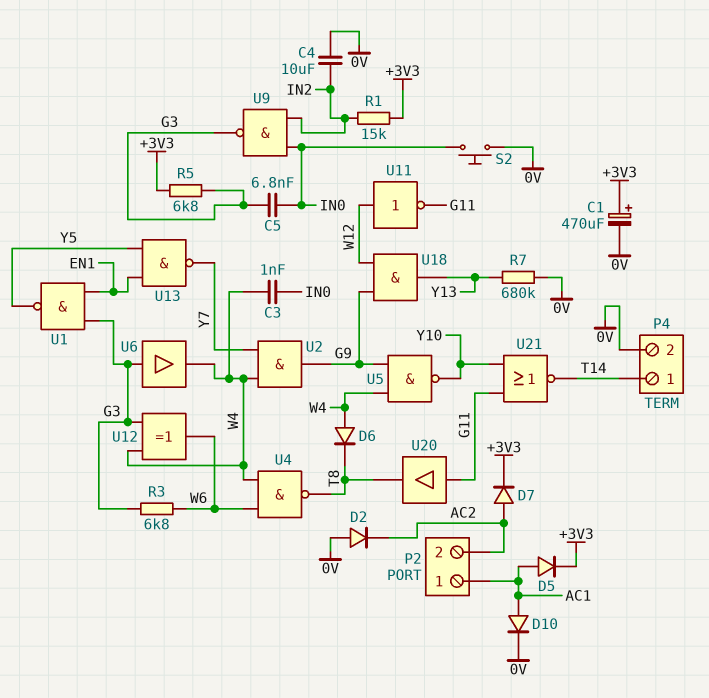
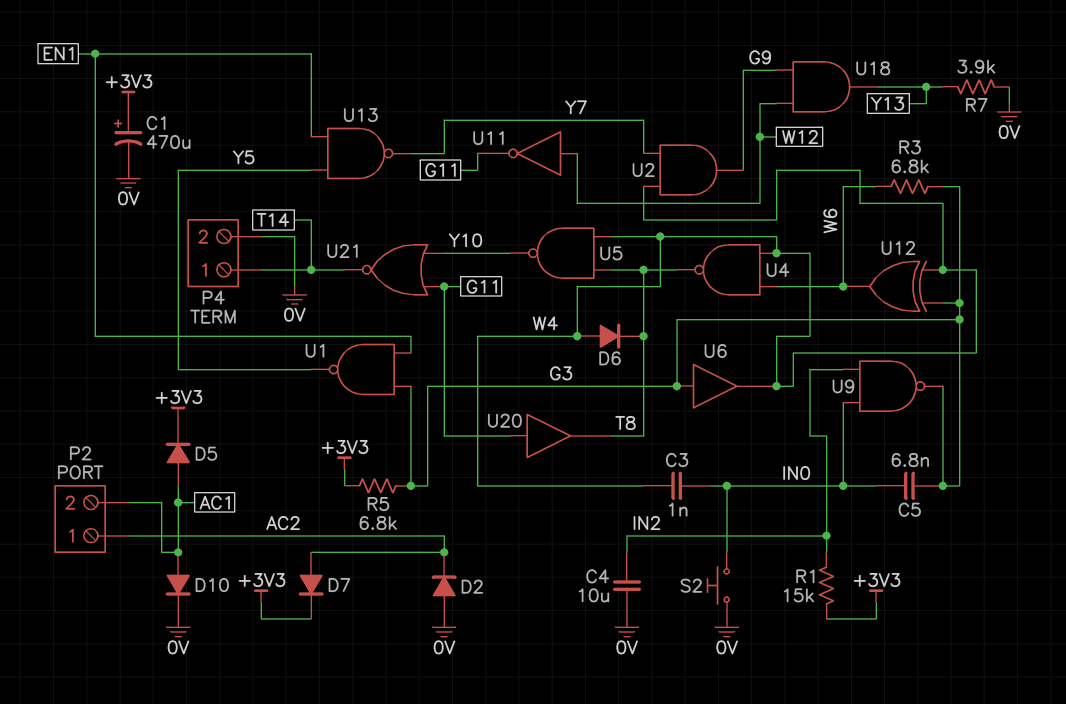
P2 pin 1: AC1 -> AC2
P2 pin 2: AC2 -> AC1
R7: 680k (0V, Y13) -> 3.9k (0V, Y13)
U5: NAND (in G9, in W4, out Y10) -> NAND (in T8, in W4, out Y10)

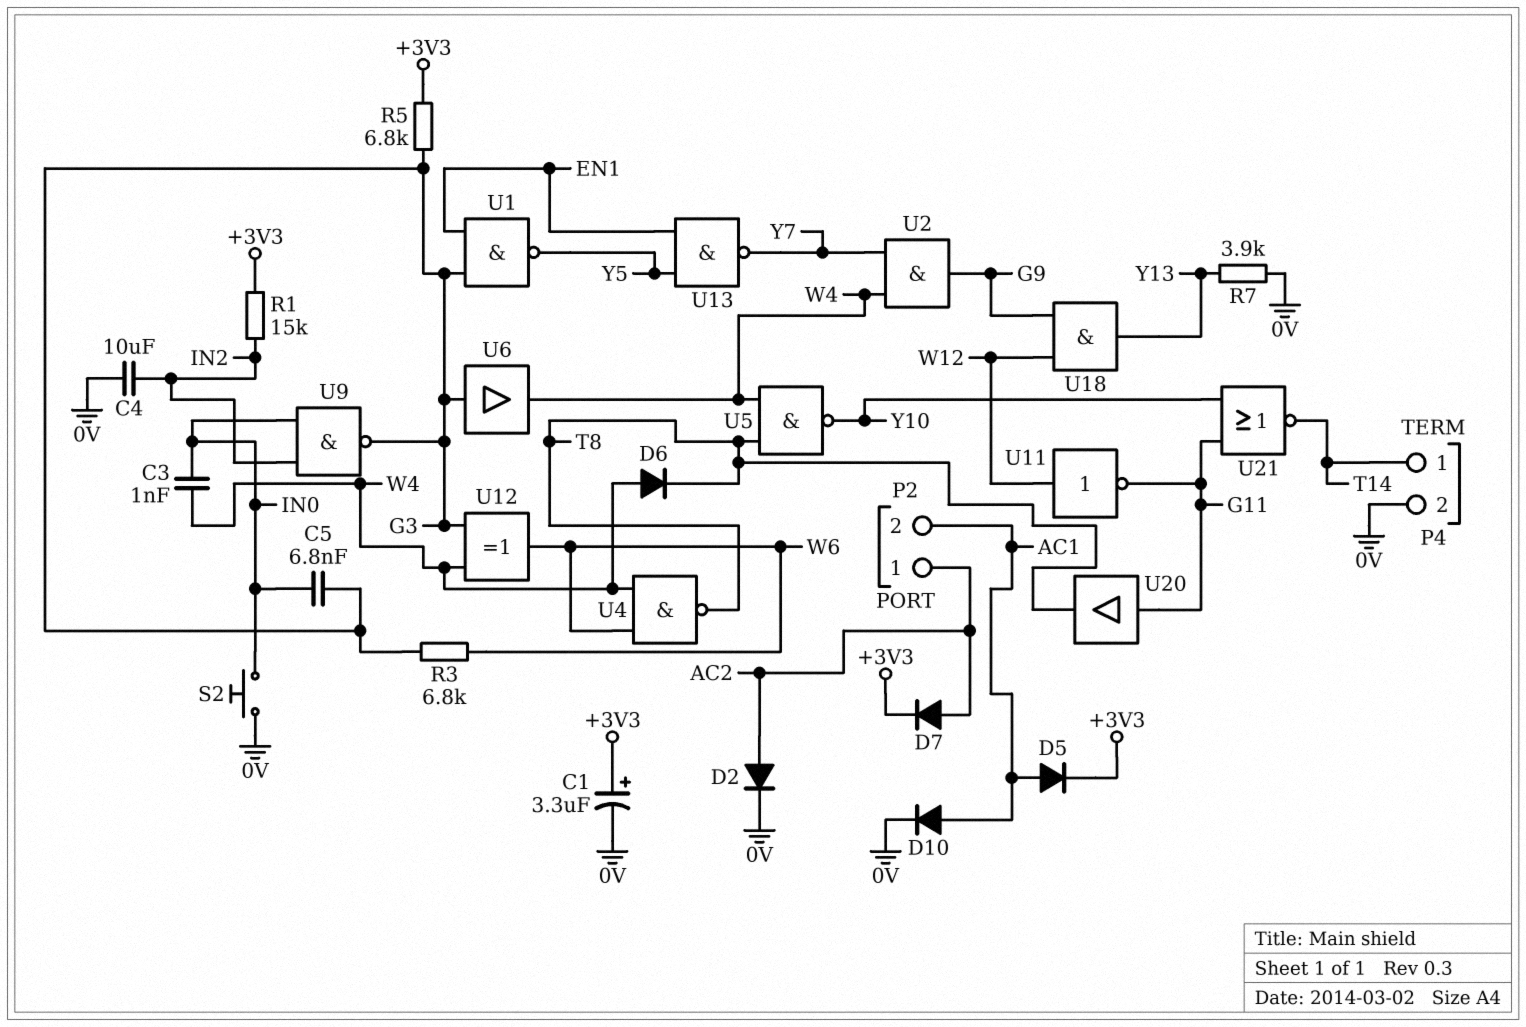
C1: 470uF (plus +3V3, minus 0V) -> 3.3uF (plus +3V3, minus 0V)
D2: diode (A 0V, K AC2) -> diode (A AC2, K 0V)

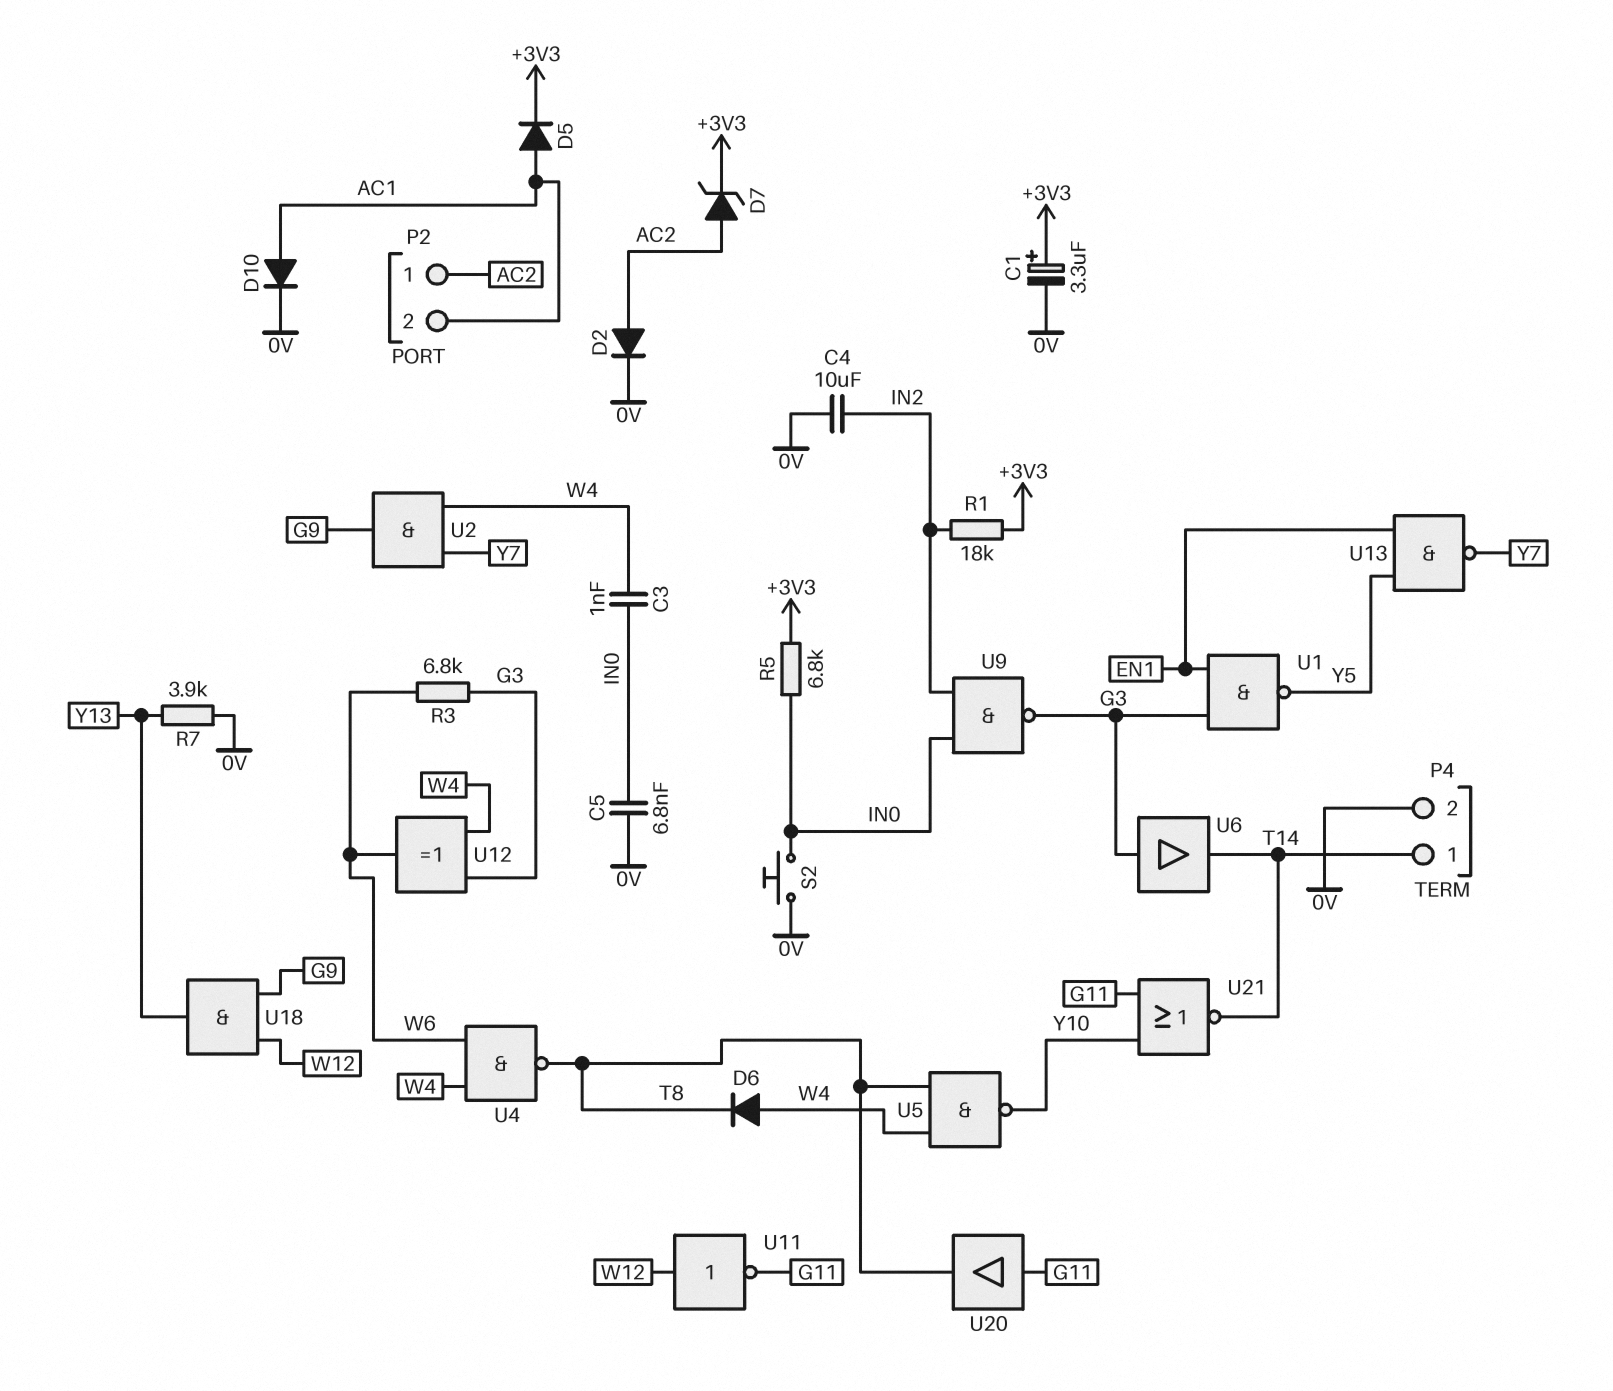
C5: 6.8nF (G3, IN0) -> 6.8nF (0V, IN0)
D7: diode (A AC2, K +3V3) -> zener (A AC2, K +3V3)
R1: 15k (+3V3, IN2) -> 18k (+3V3, IN2)
R5: 6.8k (+3V3, G3) -> 6.8k (+3V3, IN0)
U6: buffer (in G3, out W4) -> buffer (in G3, out T14)

